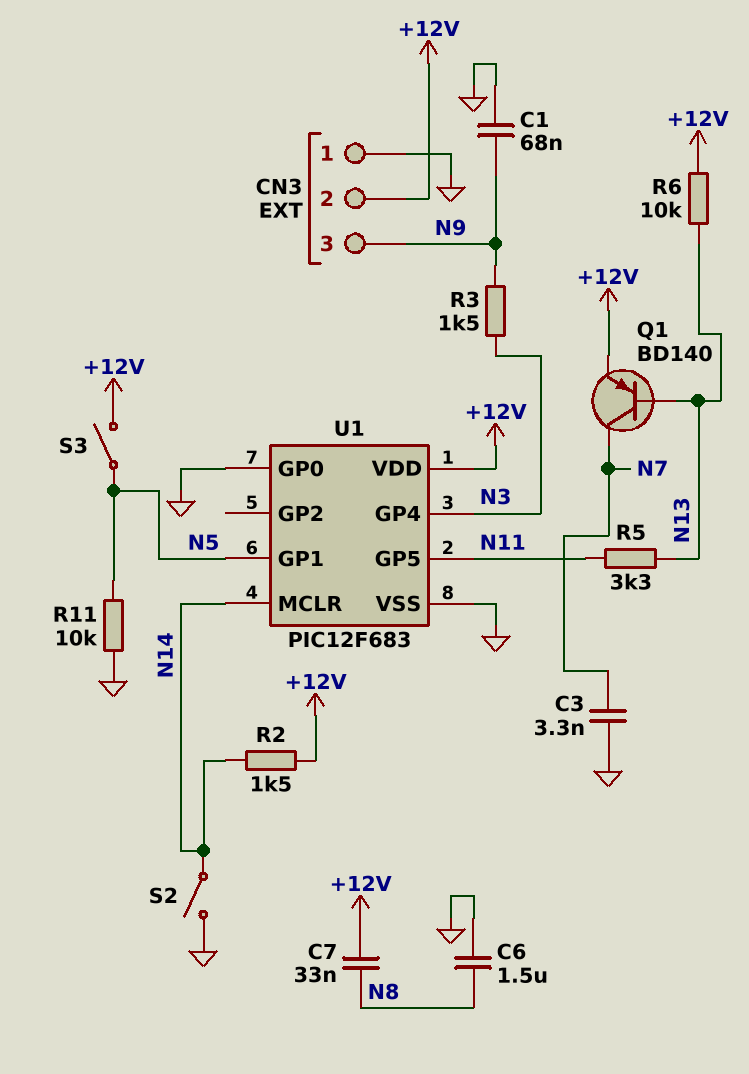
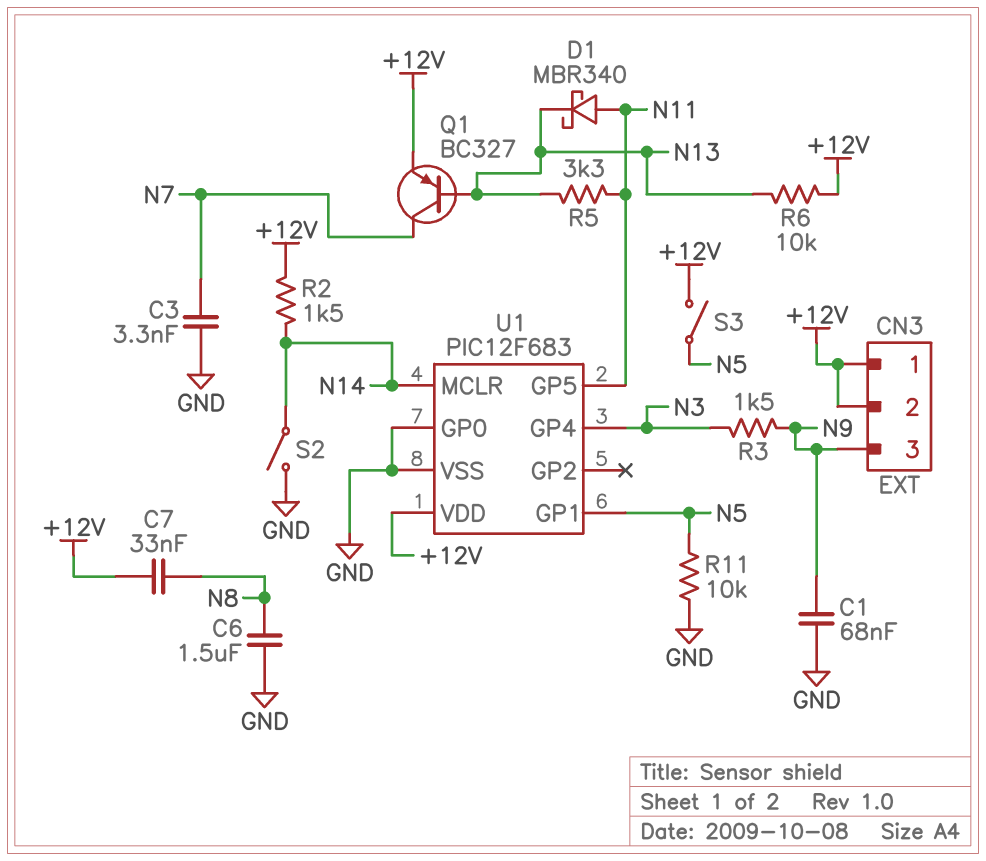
CN3 pin 1: GND -> +12V
D1: none -> schottky MBR340 (A N11, K N13)
Q1: PNP BD140 (B N13, C N7, E +12V) -> PNP BC327 (B N13, C N7, E +12V)

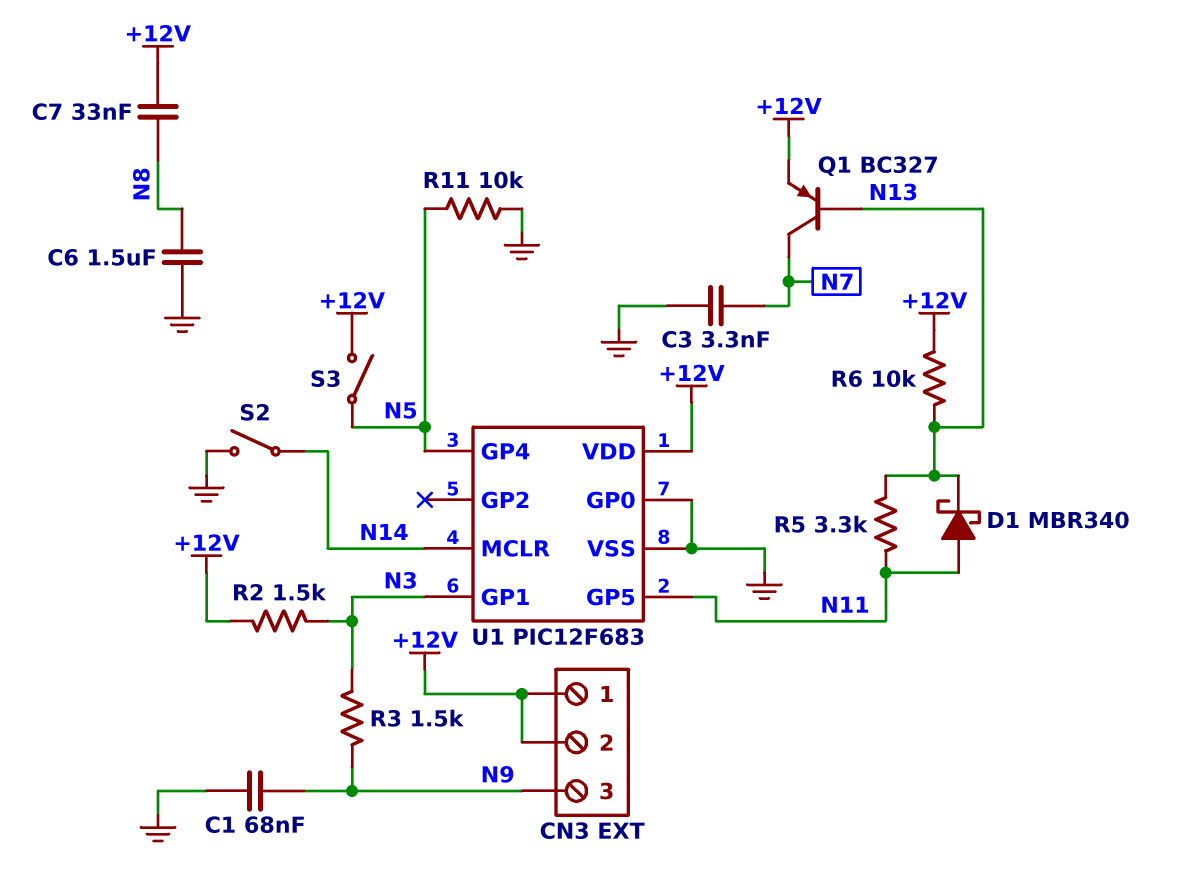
R2: 1.5k (+12V, N14) -> 1.5k (+12V, N3)
U1 pin GP1: N5 -> N3
U1 pin GP4: N3 -> N5

